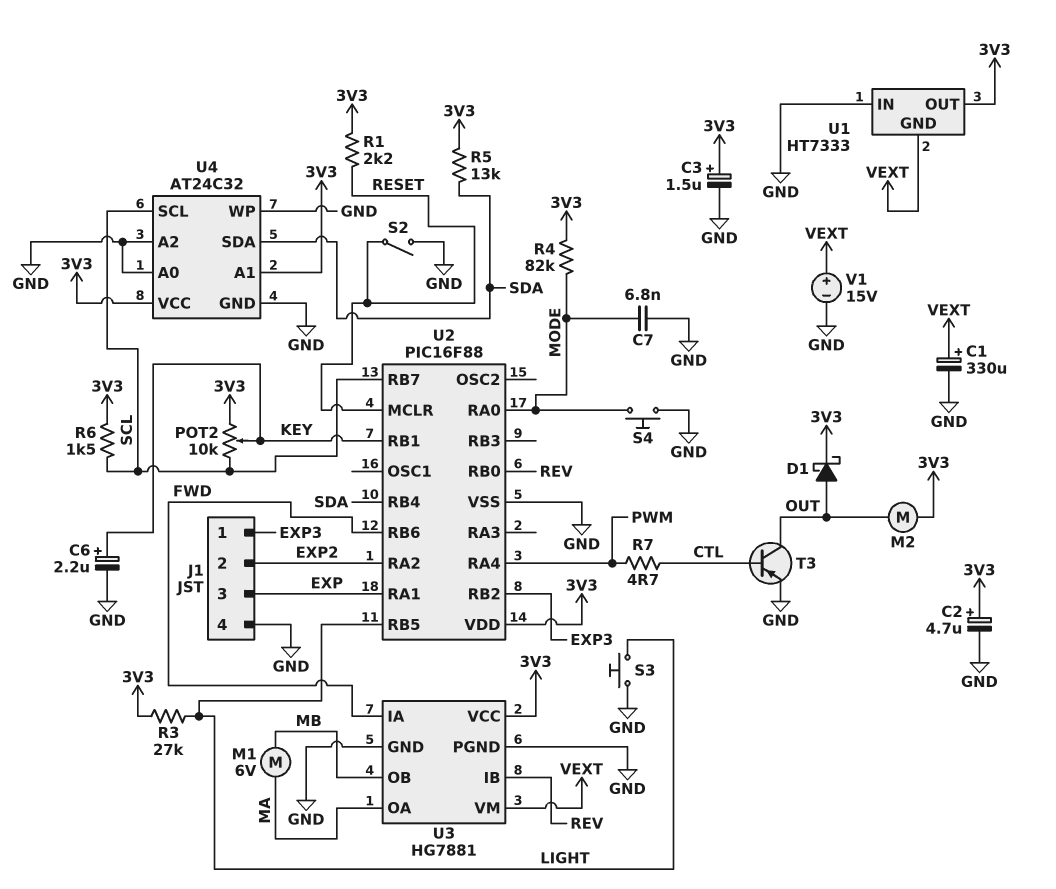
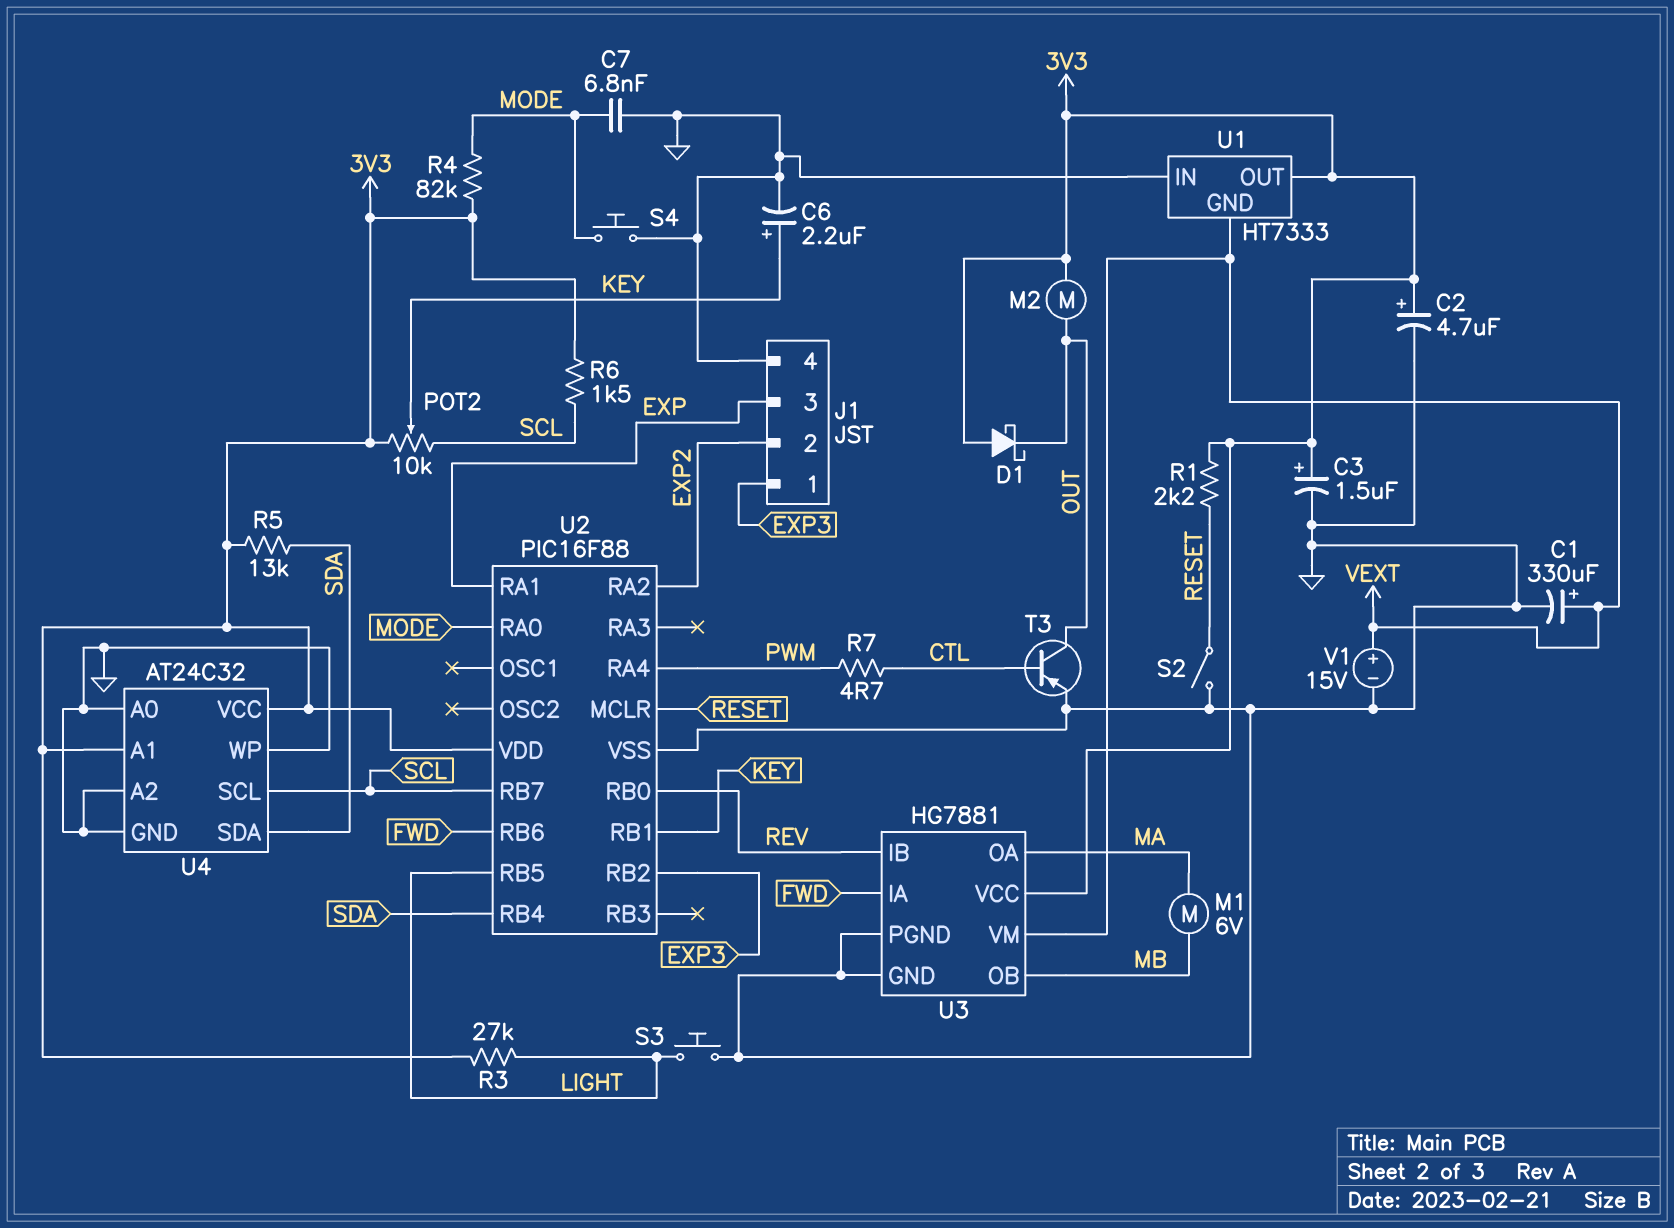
D1: schottky (A OUT, K 3V3) -> schottky (A 3V3, K OUT)

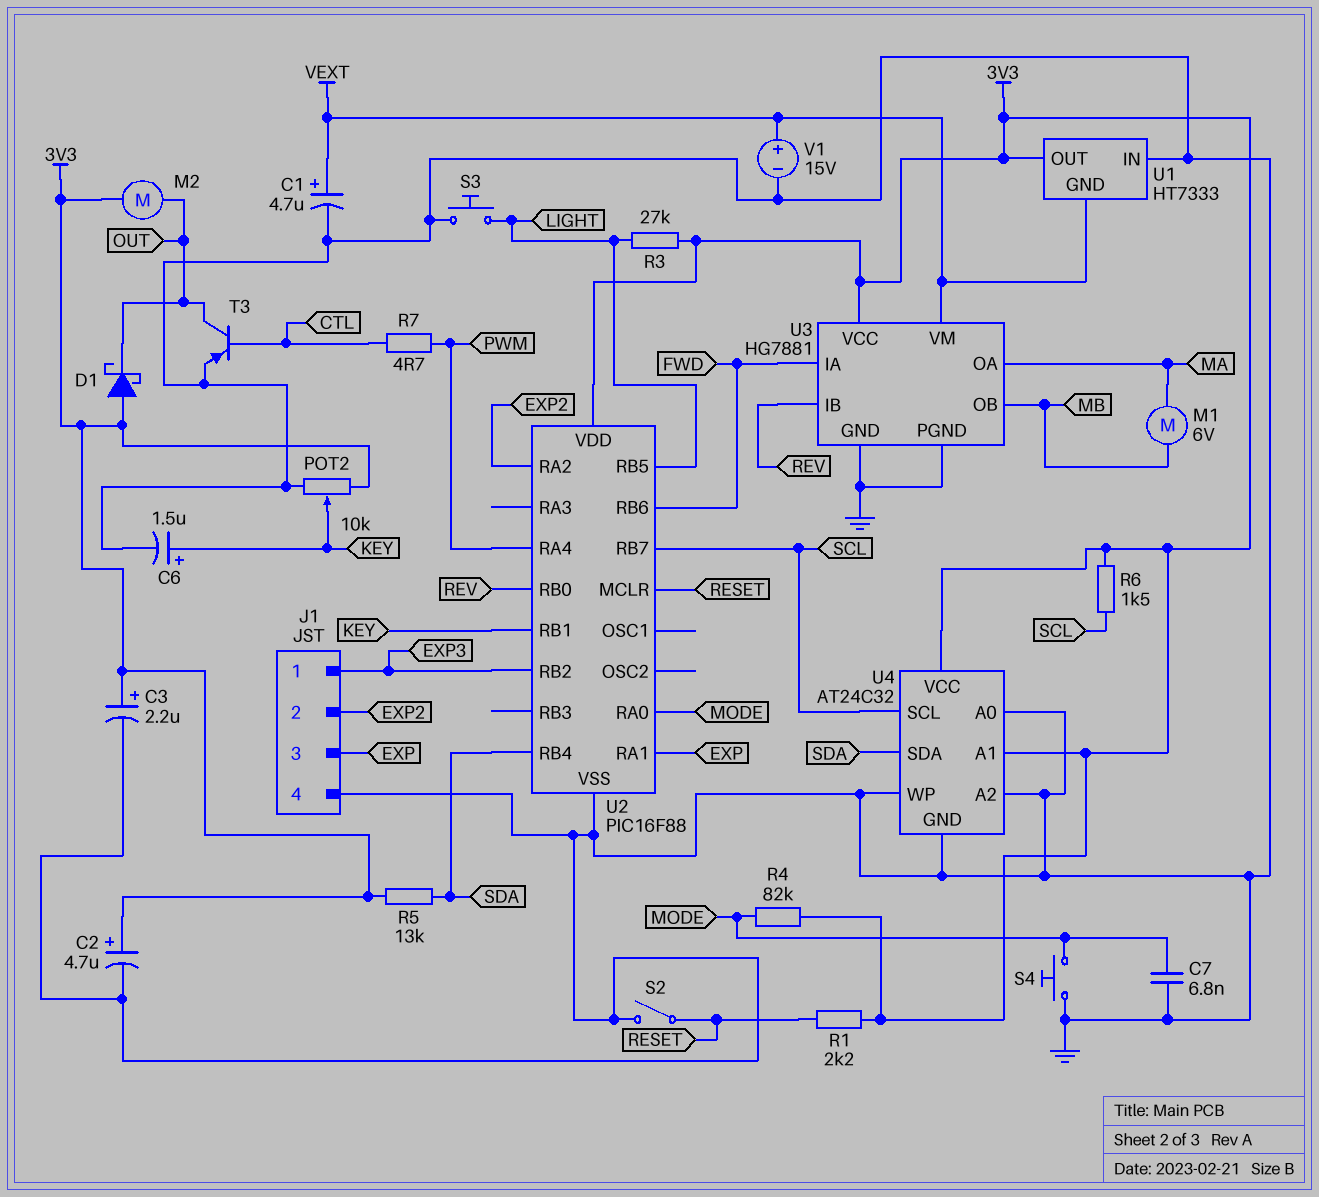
C1: 330uF (plus VEXT, minus GND) -> 4.7uF (plus VEXT, minus GND)
C3: 1.5uF (plus 3V3, minus GND) -> 2.2uF (plus 3V3, minus GND)
C6: 2.2uF (plus KEY, minus GND) -> 1.5uF (plus KEY, minus GND)
POT2: 10k (3V3, SCL, wiper KEY) -> 10k (3V3, GND, wiper KEY)

